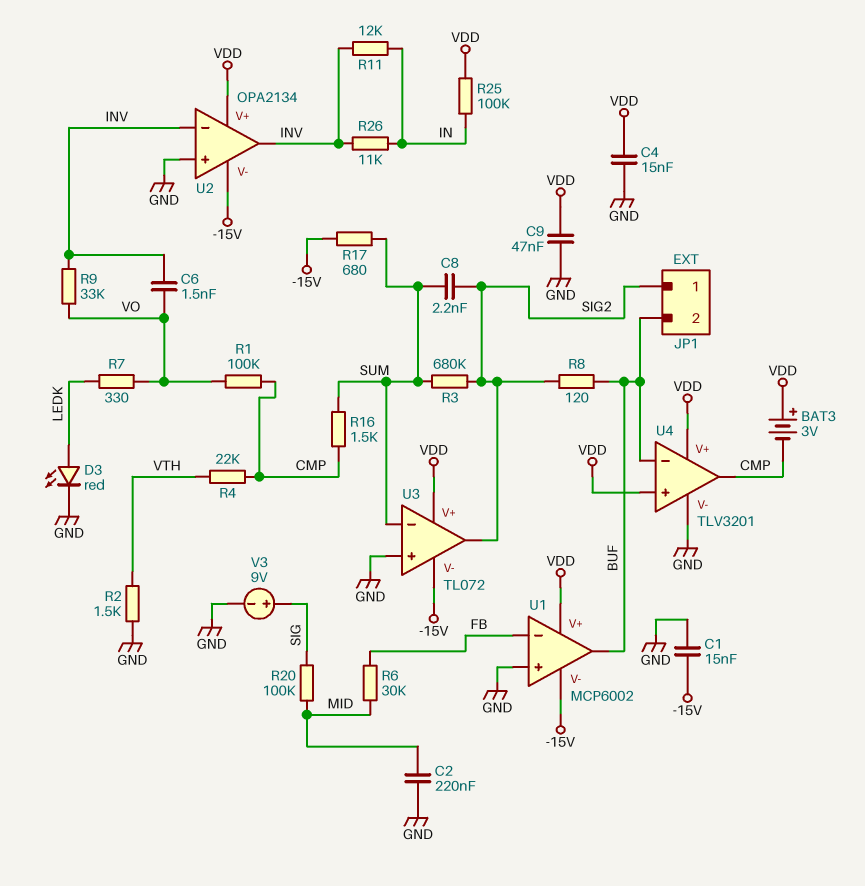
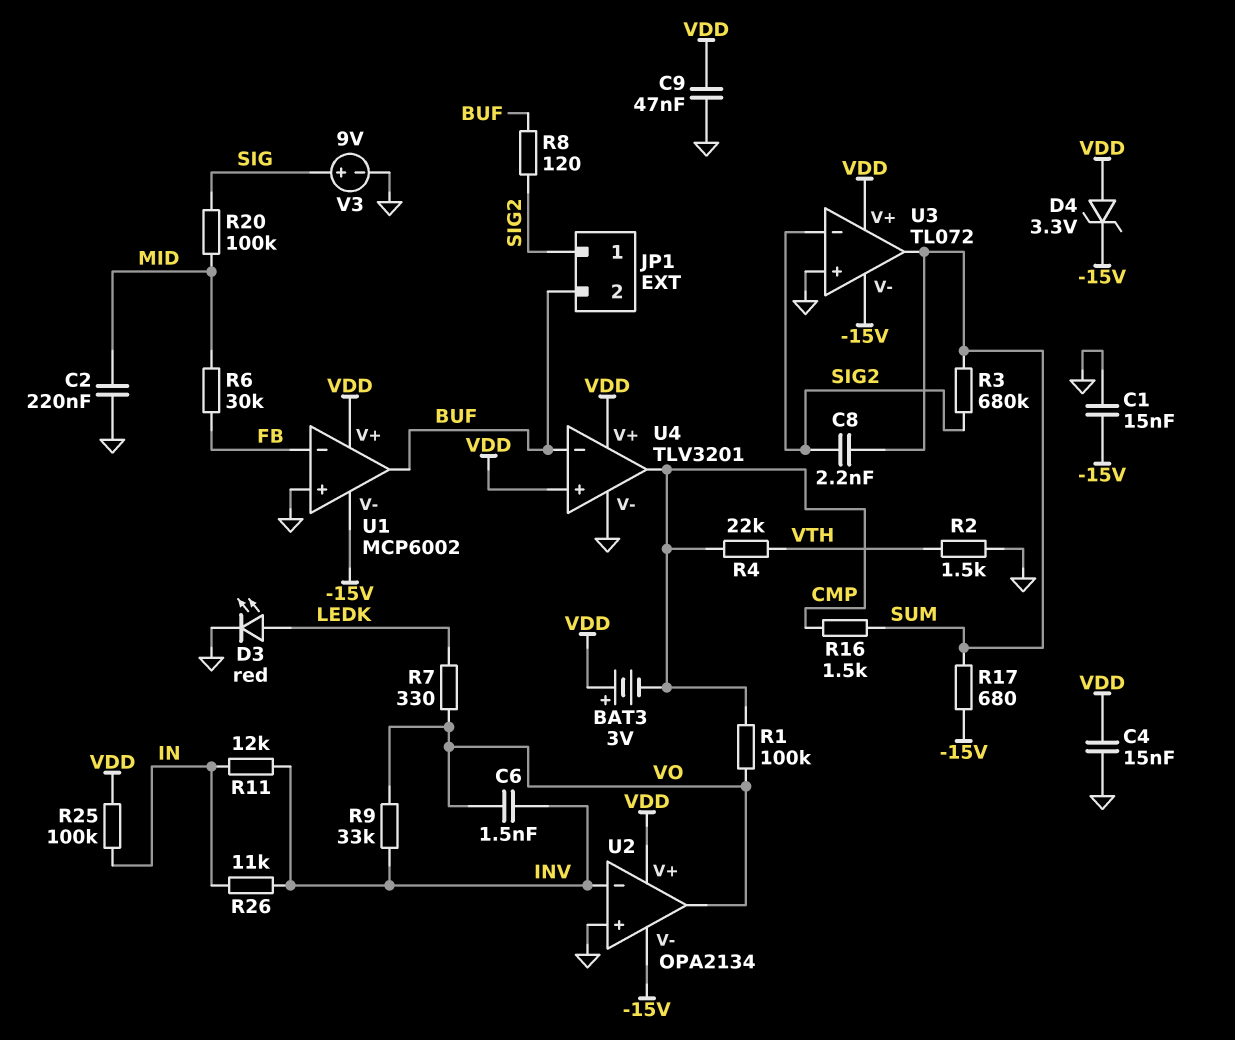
D4: none -> zener 3.3V (A VDD, K -15V)
U2 pin out: INV -> VO
U3 pin in-: SUM -> SIG2
U3 pin out: SIG2 -> SUM

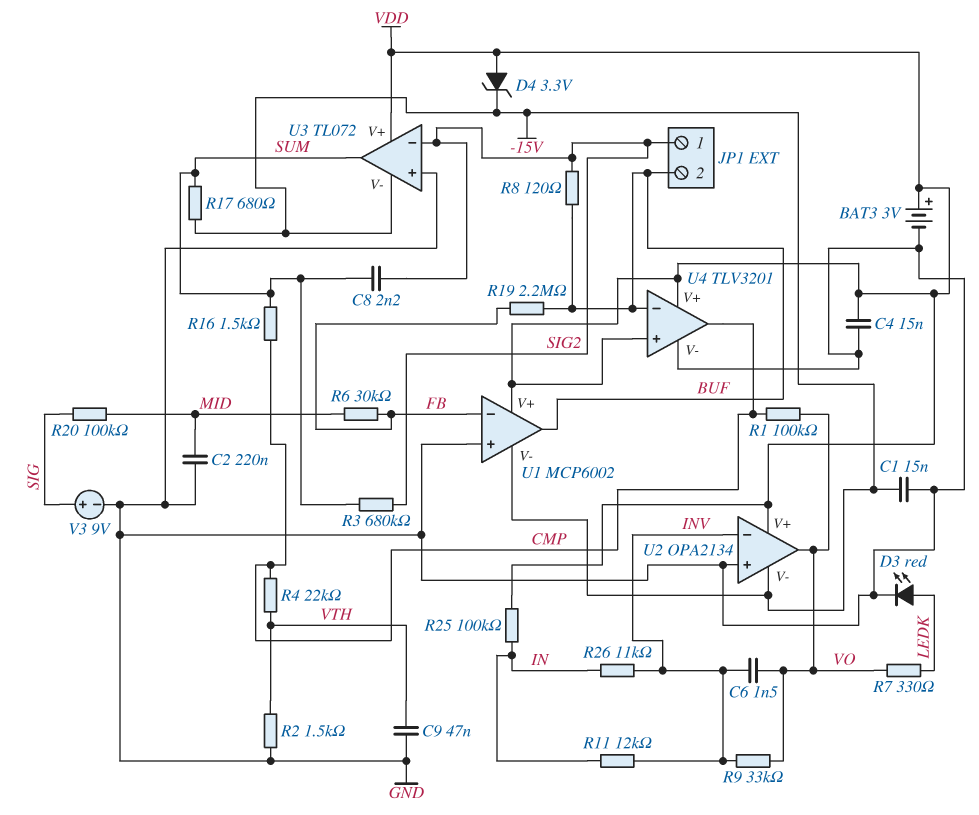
BAT3: 3V (plus VDD, minus CMP) -> 3V (plus VDD, minus GND)
C9: 47nF (GND, VDD) -> 47nF (GND, VTH)
R19: none -> 2.2M (BUF, FB)

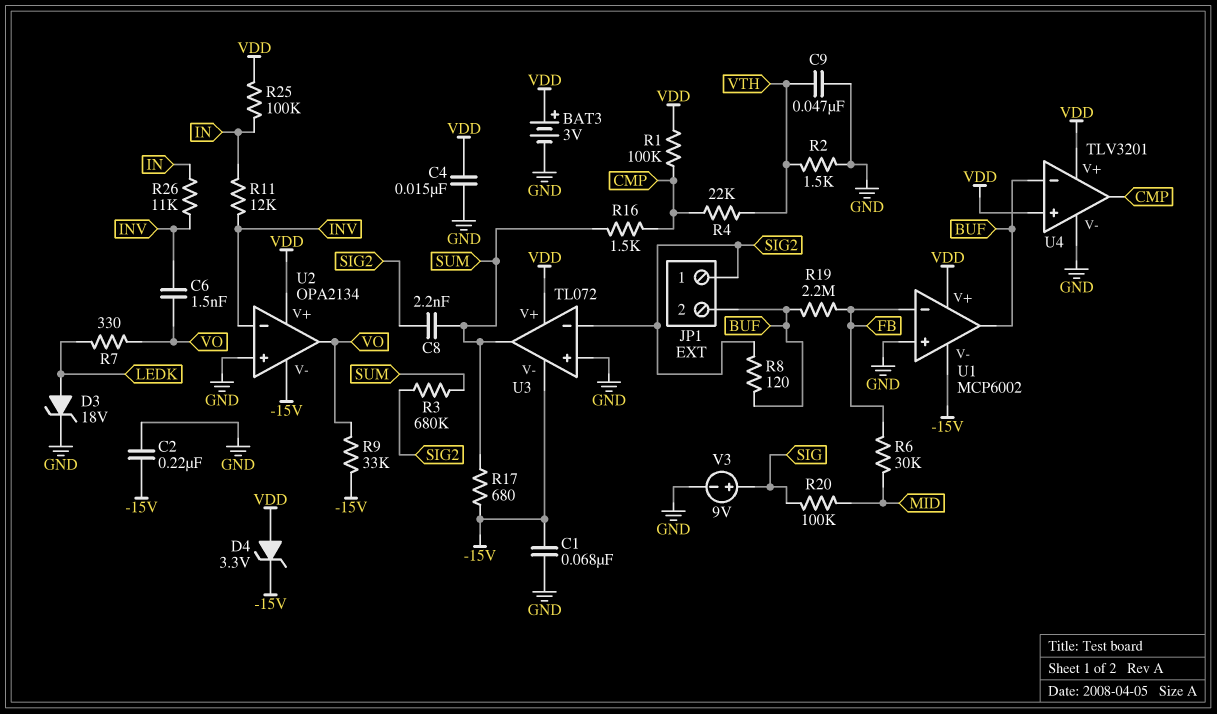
C1: 15nF (-15V, GND) -> 68nF (-15V, GND)
C2: 220nF (GND, MID) -> 220nF (-15V, GND)
D3: LED red (A LEDK, K GND) -> zener 18V (A LEDK, K GND)
R1: 100k (CMP, VO) -> 100k (CMP, VDD)
R9: 33k (INV, VO) -> 33k (-15V, VO)

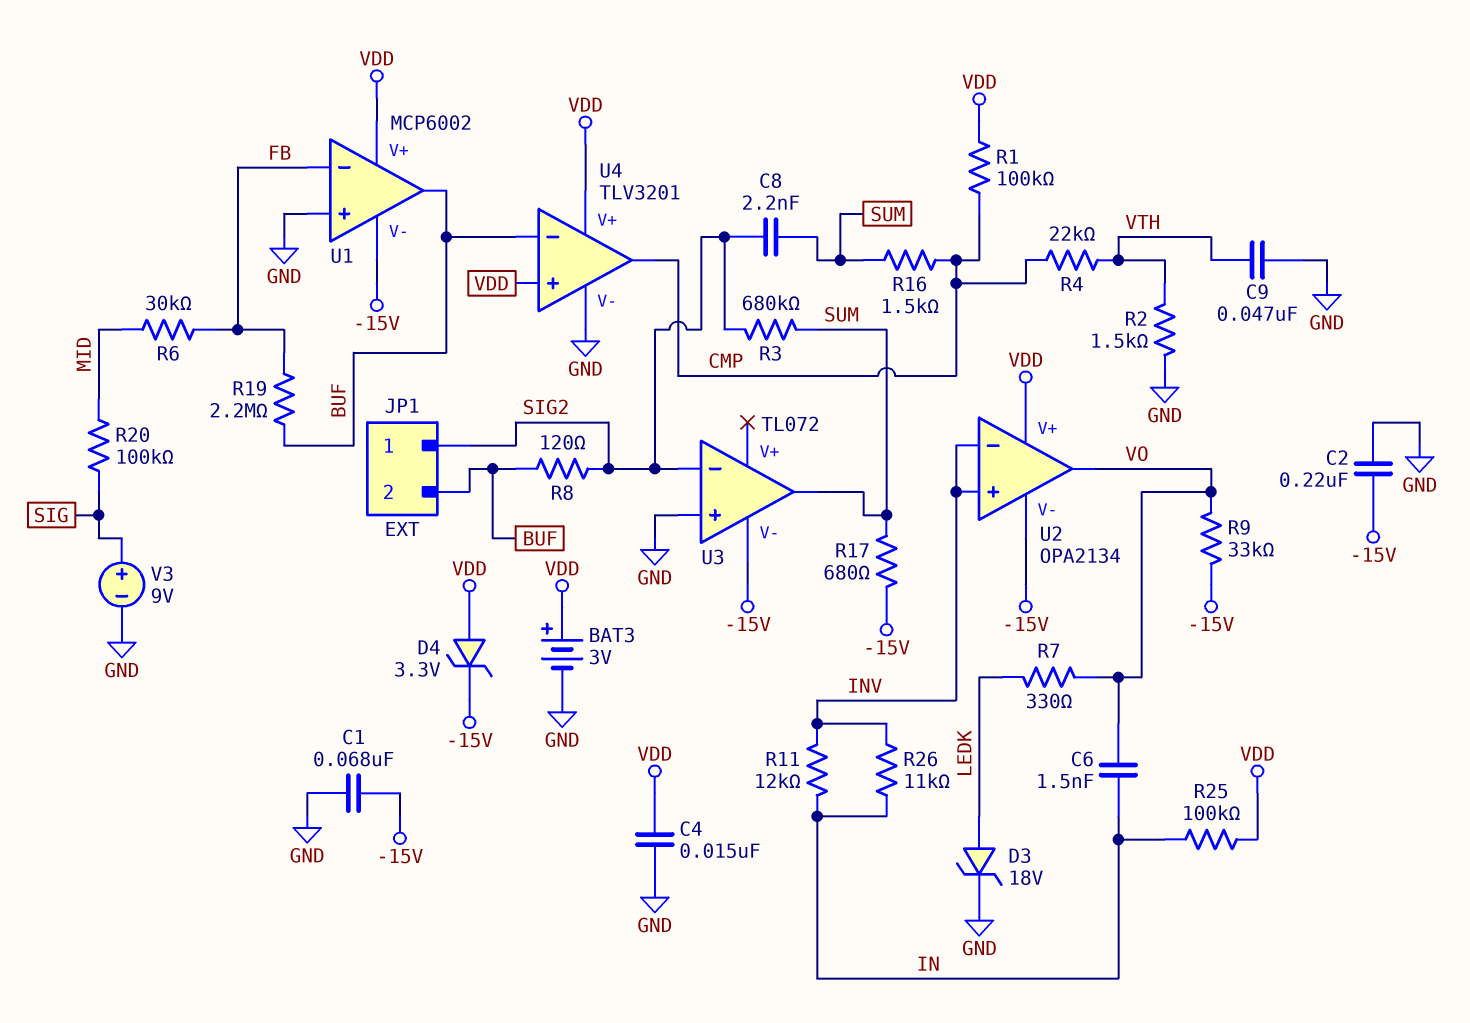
C6: 1.5nF (INV, VO) -> 1.5nF (IN, VO)
U2 pin in+: GND -> INV
U3 pin V+: VDD -> none

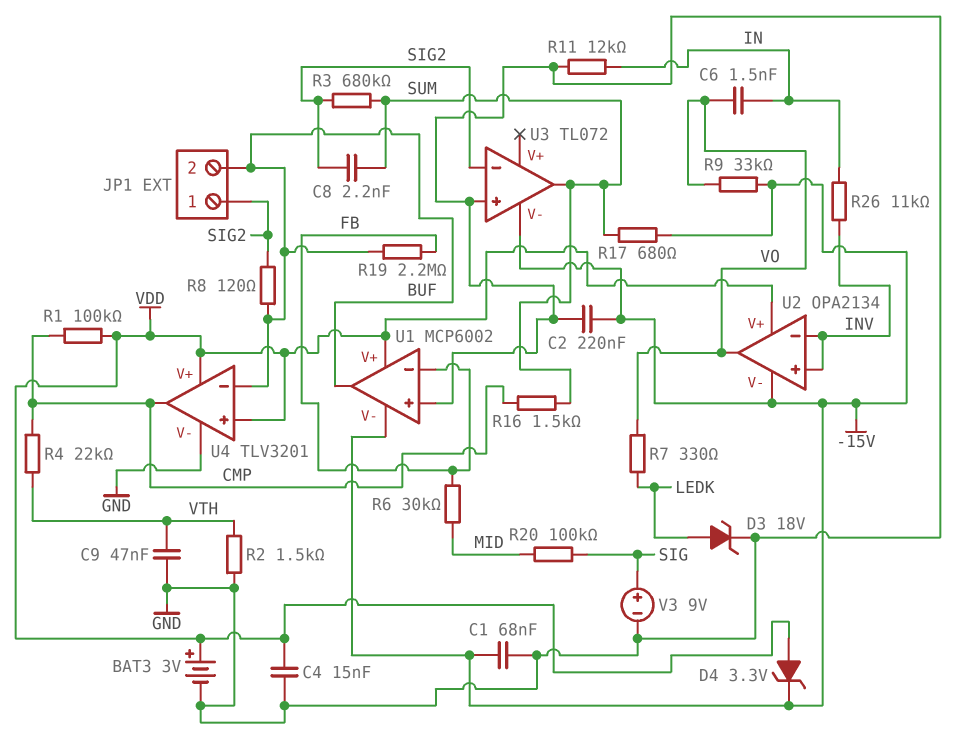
R11: 12k (IN, INV) -> 12k (GND, IN)
R25: 100k (IN, VDD) -> none

